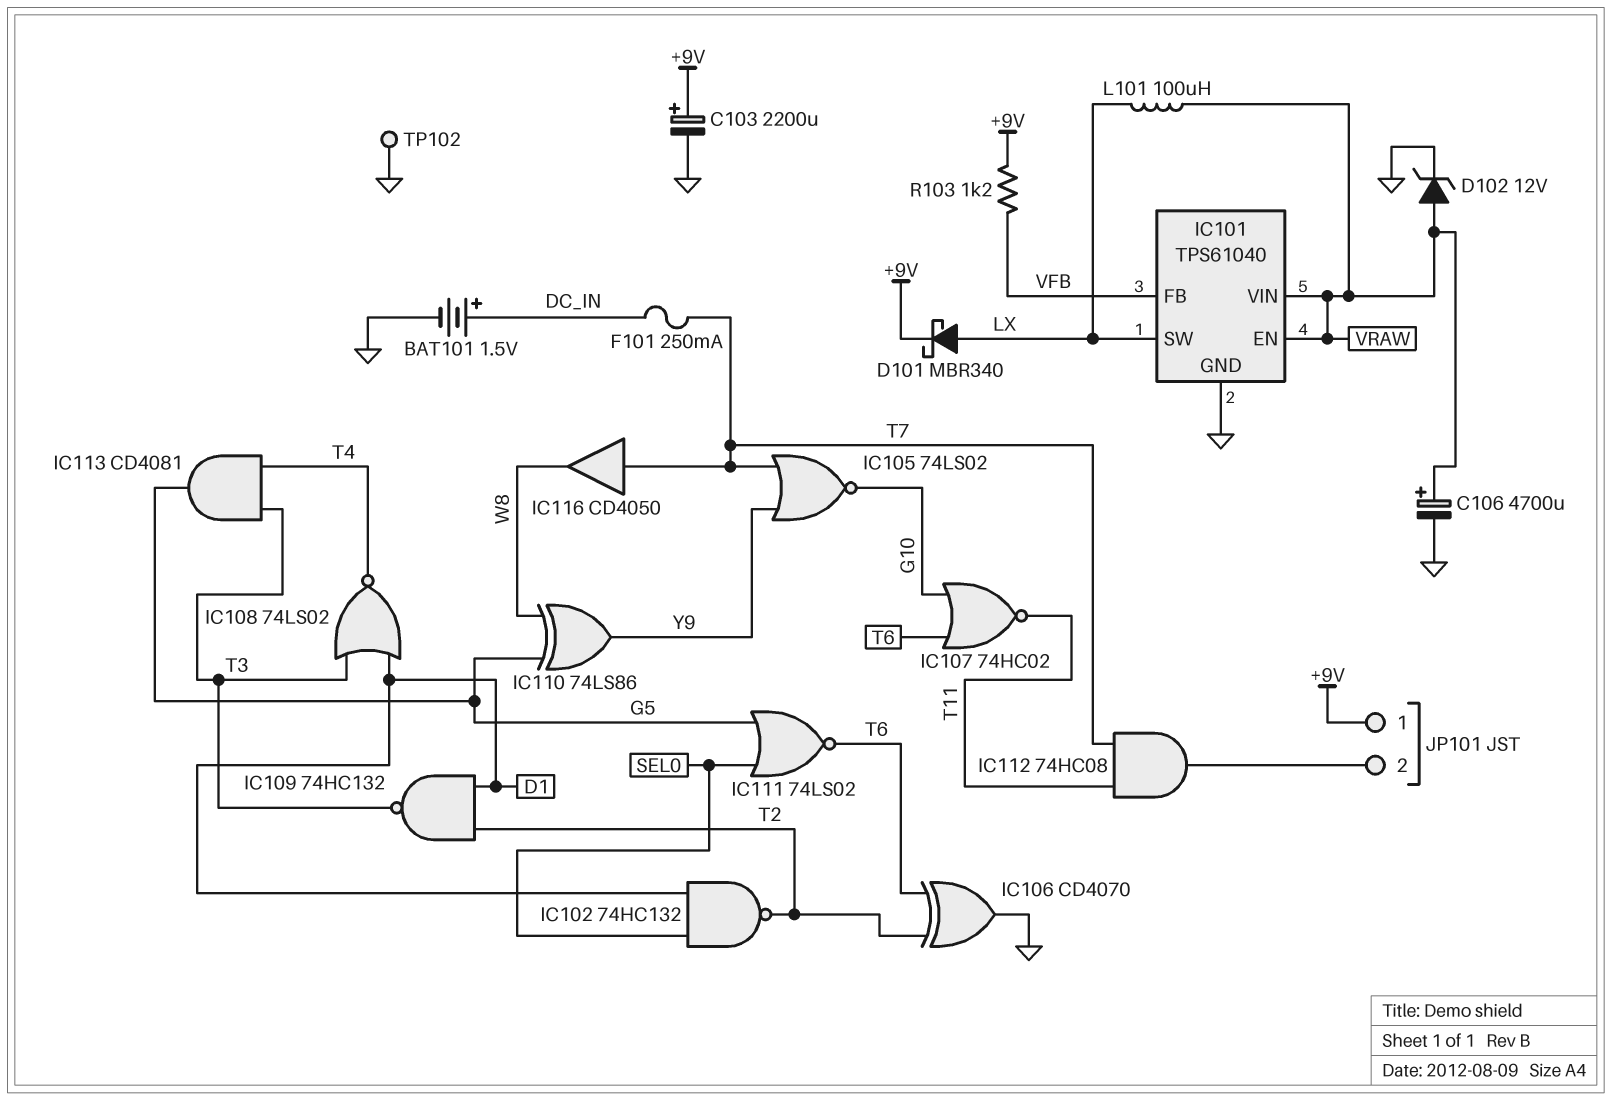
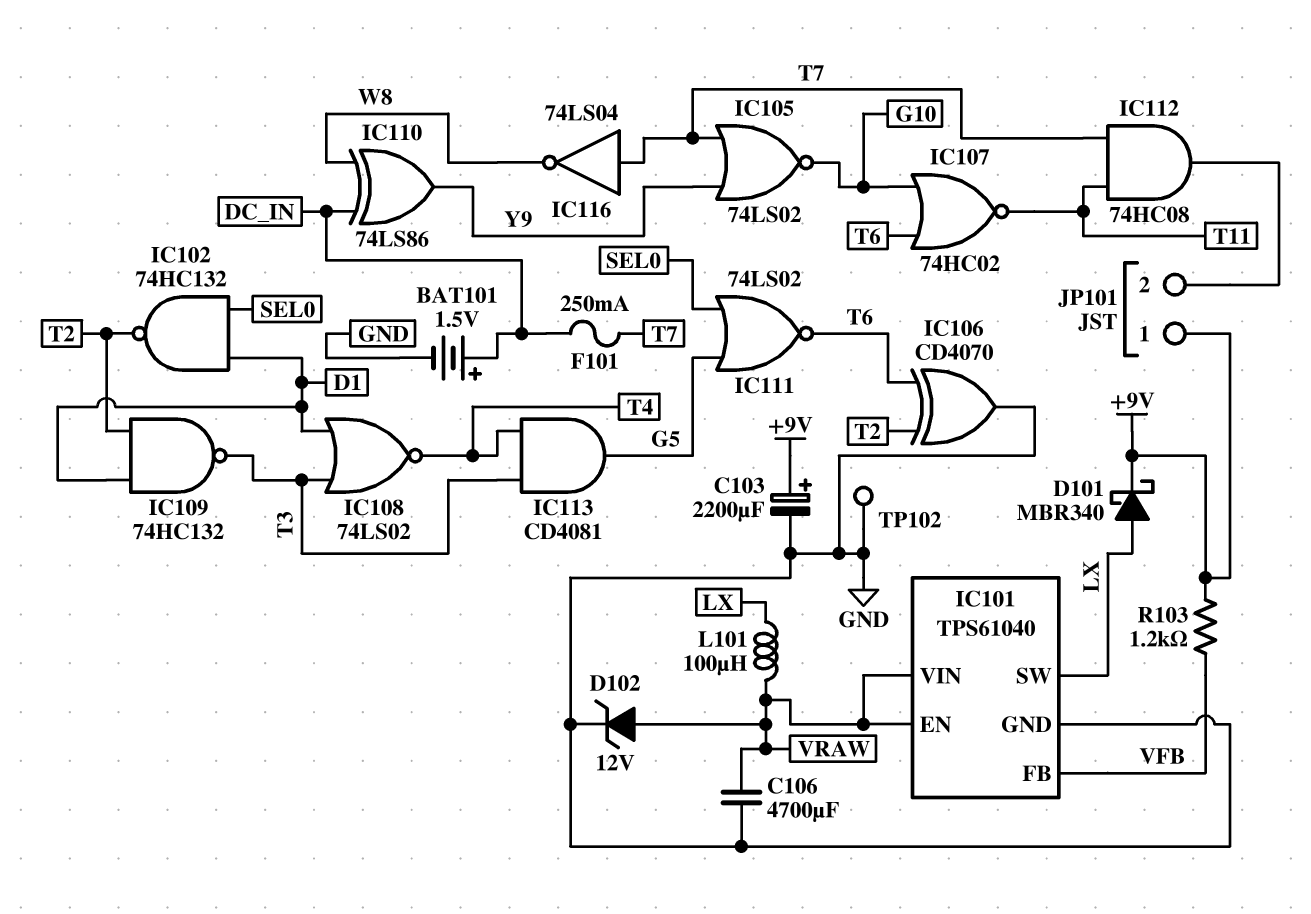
C106: 4700uF (plus VRAW, minus GND) -> 4700uF (GND, VRAW)
IC110: XOR 74LS86 (in G5, in W8, out Y9) -> XOR 74LS86 (in DC_IN, in W8, out Y9)
IC116: buffer CD4050 (in T7, out W8) -> NOT 74LS04 (in T7, out W8)

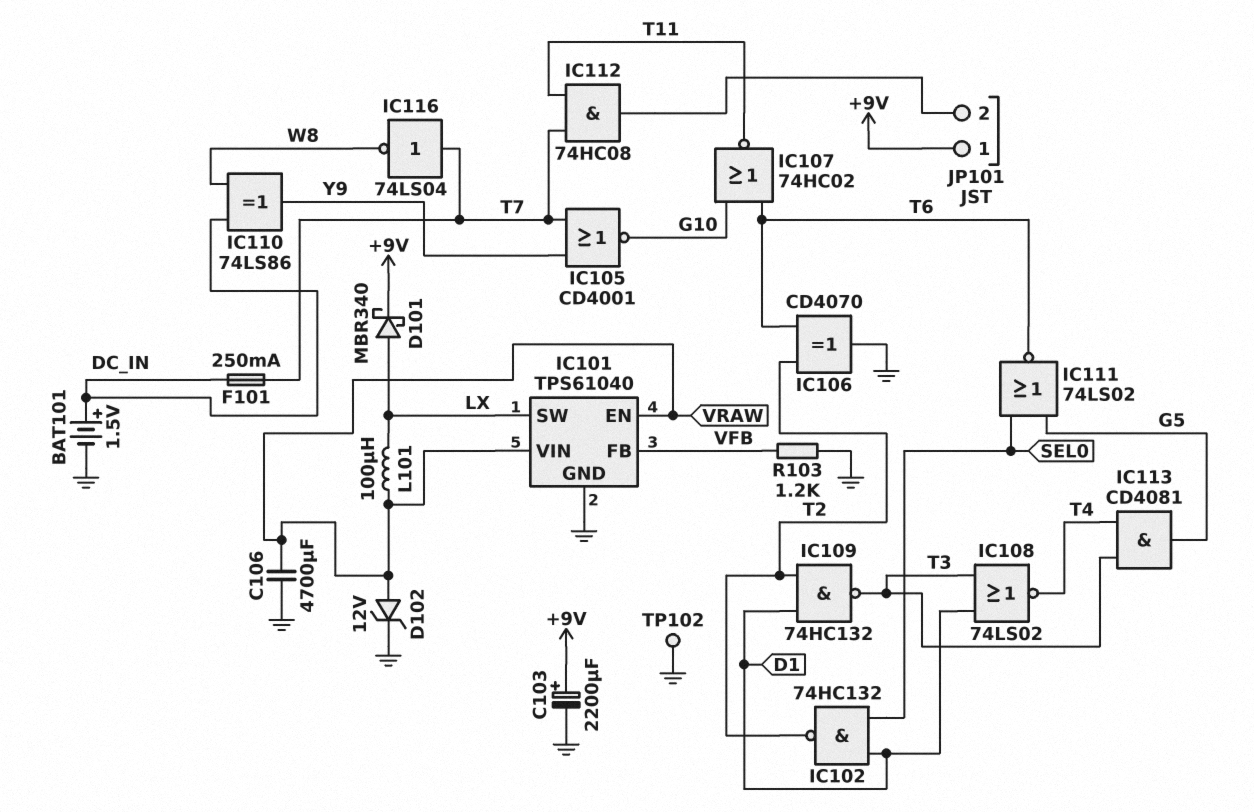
IC105: NOR 74LS02 (in T7, in Y9, out G10) -> NOR CD4001 (in T7, in Y9, out G10)
R103: 1.2k (+9V, VFB) -> 1.2k (GND, VFB)

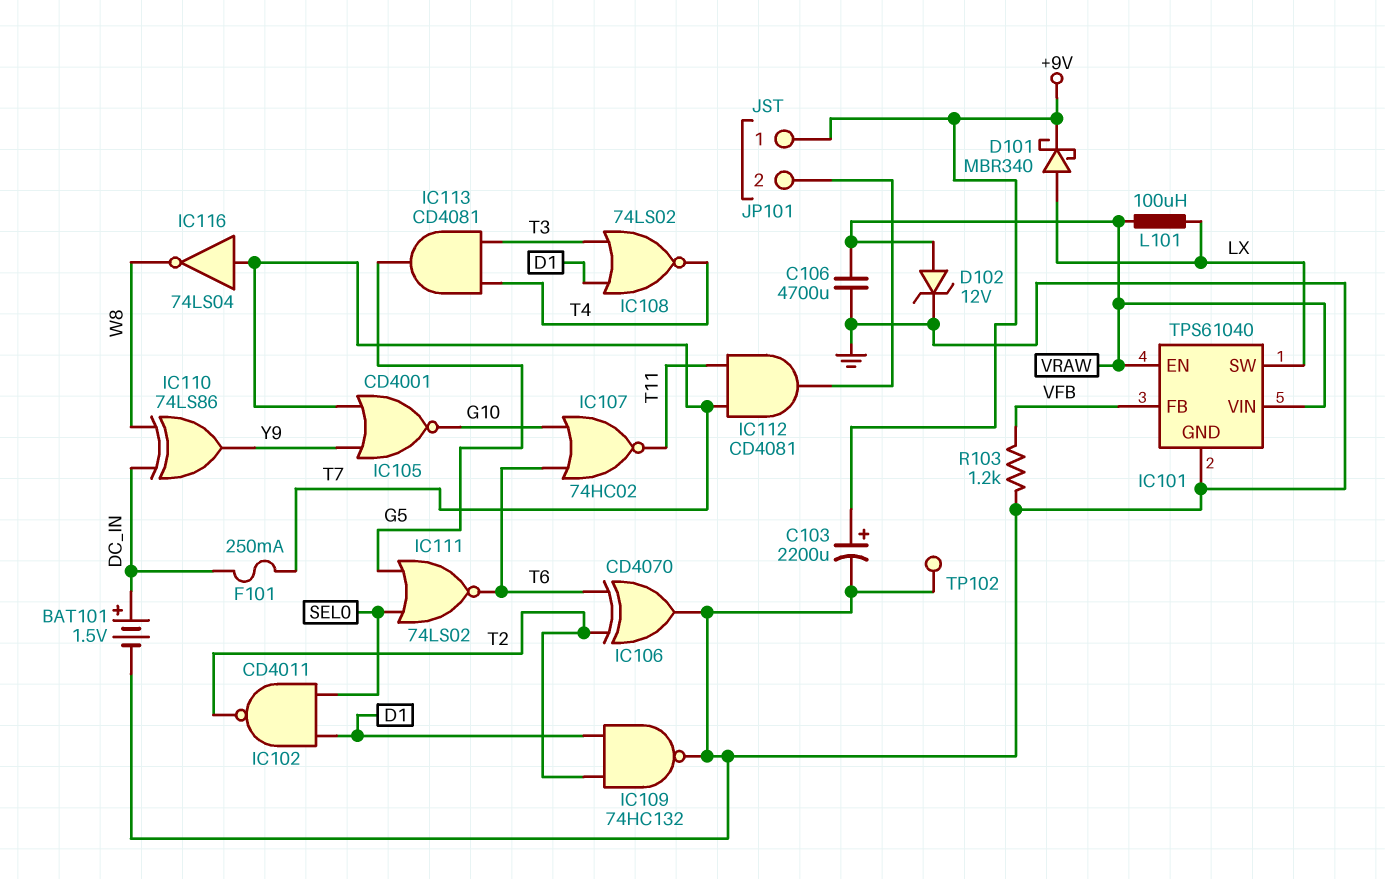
IC102: NAND 74HC132 (in D1, in SEL0, out T2) -> NAND CD4011 (in D1, in SEL0, out T2)
IC109: NAND 74HC132 (in D1, in T2, out T3) -> NAND 74HC132 (in D1, in T2, out GND)
IC112: AND 74HC08 (in T7, in T11, out JP101/2) -> AND CD4081 (in T7, in T11, out JP101/2)

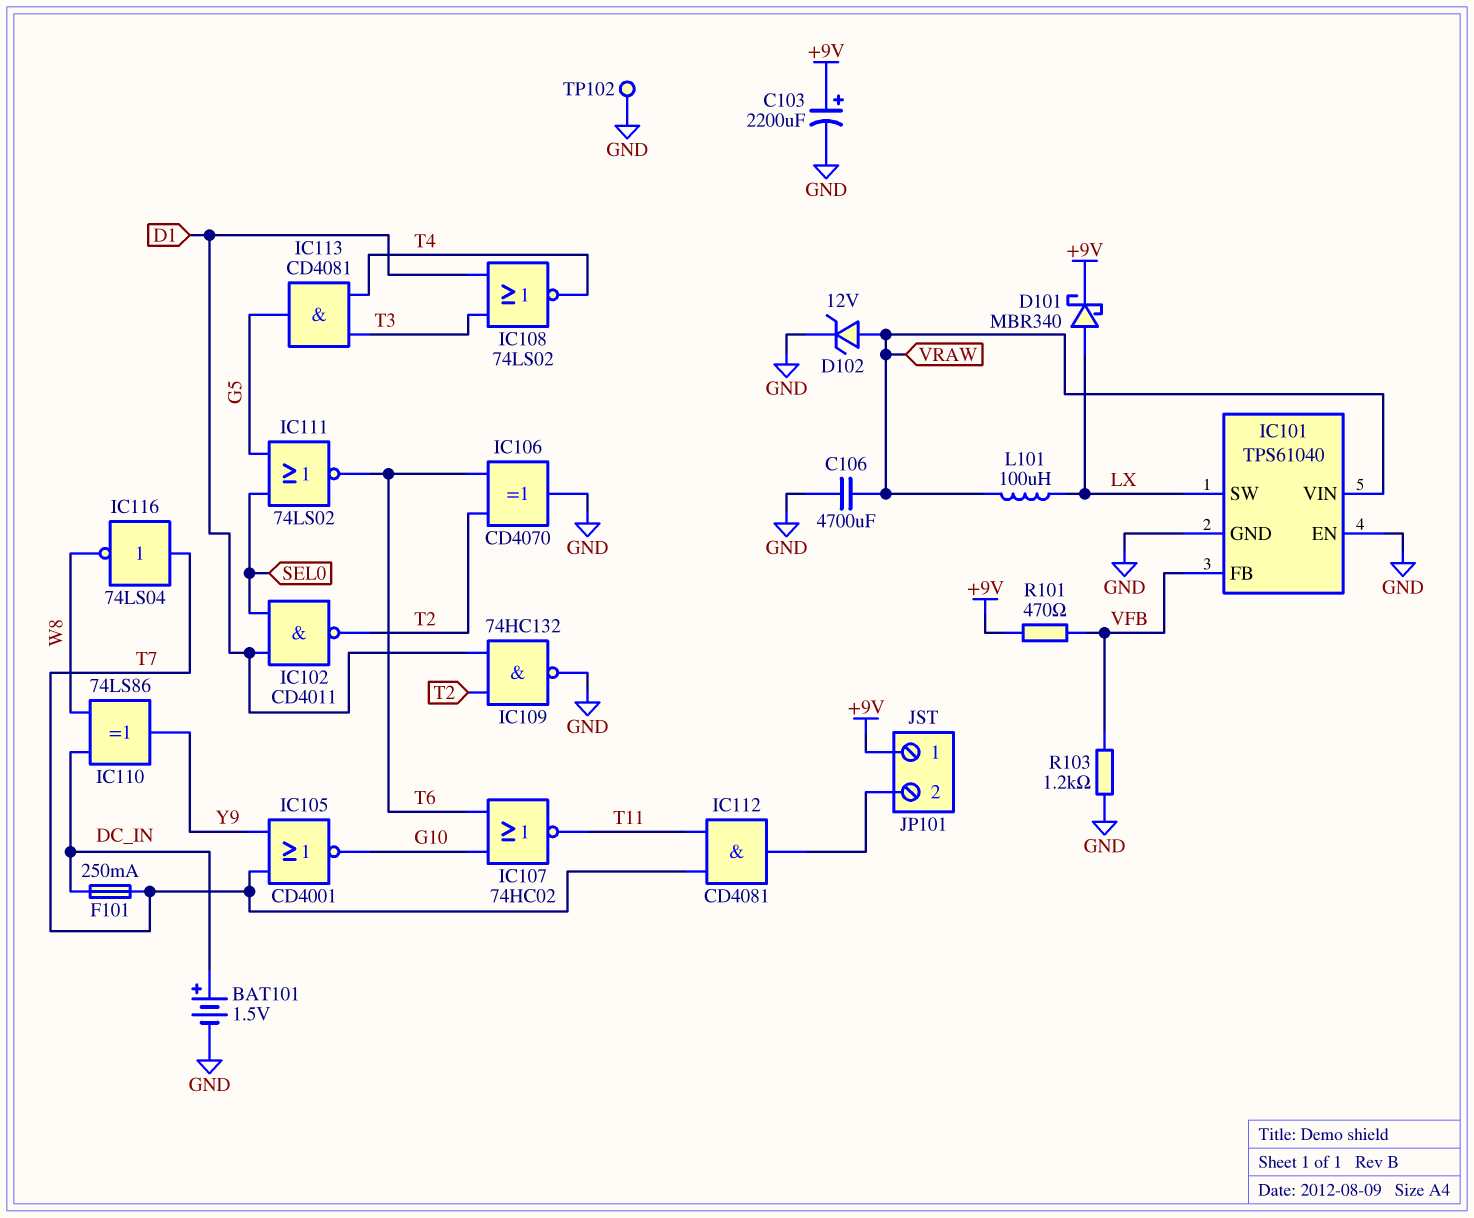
IC101 pin EN: VRAW -> GND
R101: none -> 470 (+9V, VFB)

